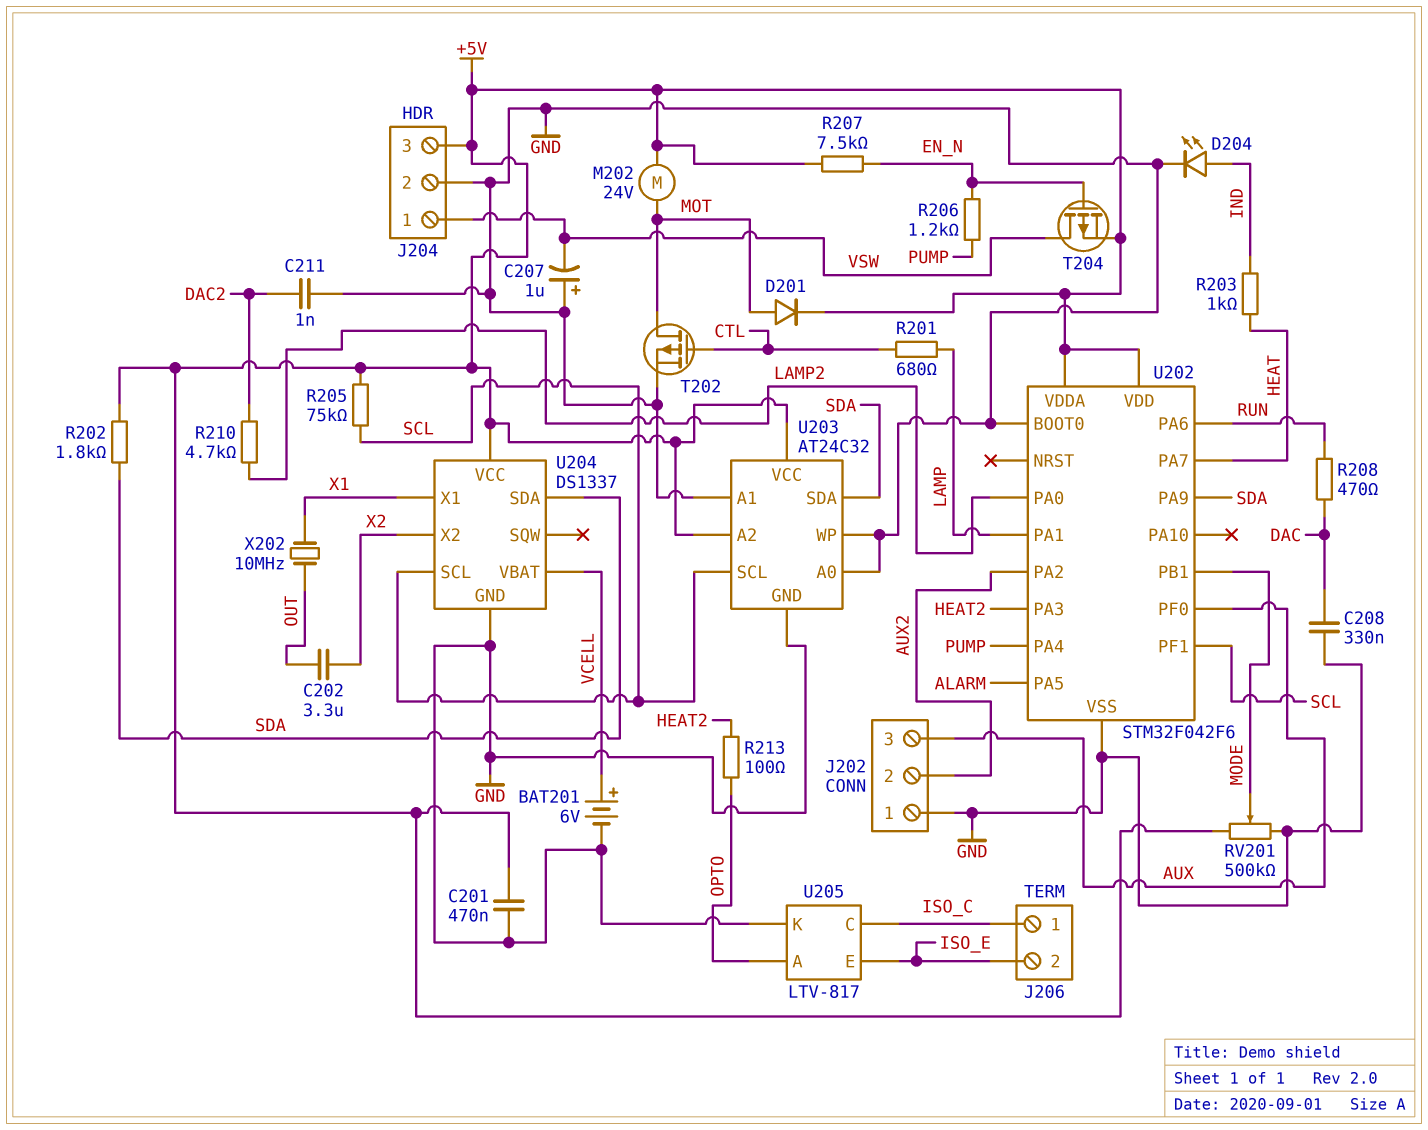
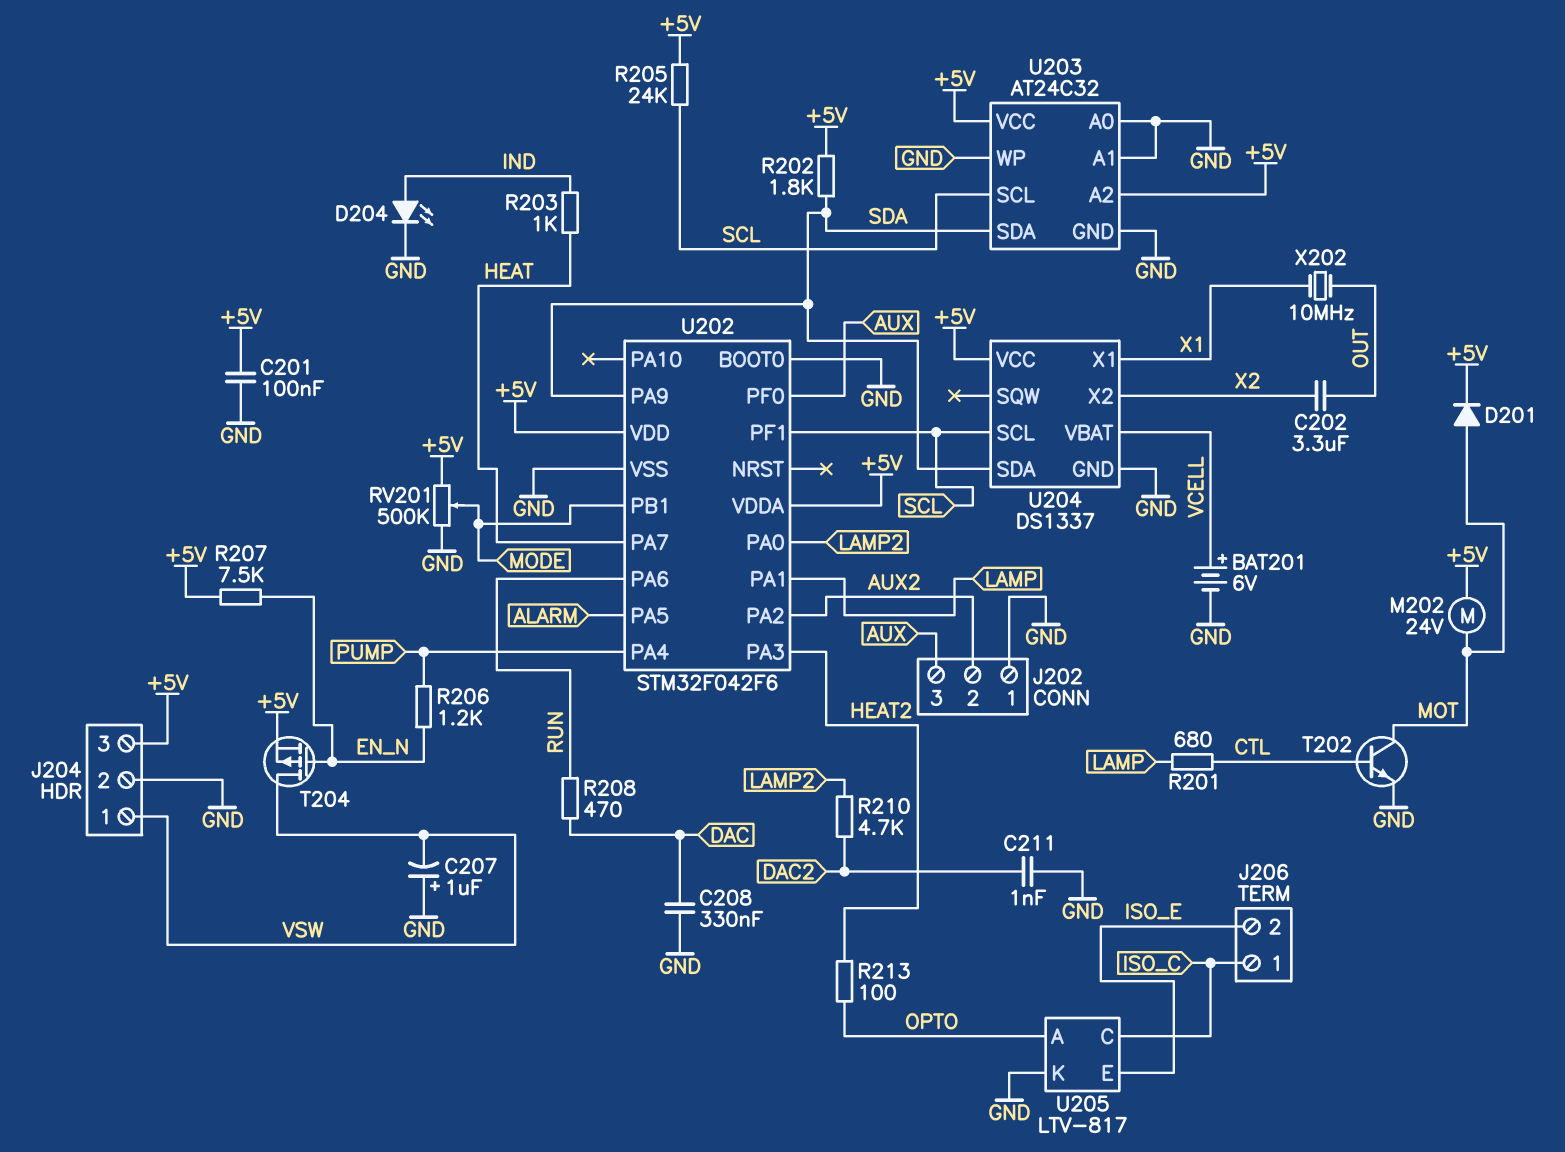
C201: 470nF (+5V, GND) -> 100nF (+5V, GND)
R205: 75k (+5V, SCL) -> 24k (+5V, SCL)
T202: PMOS (G CTL, D MOT, S GND) -> NPN (B CTL, C MOT, E GND)

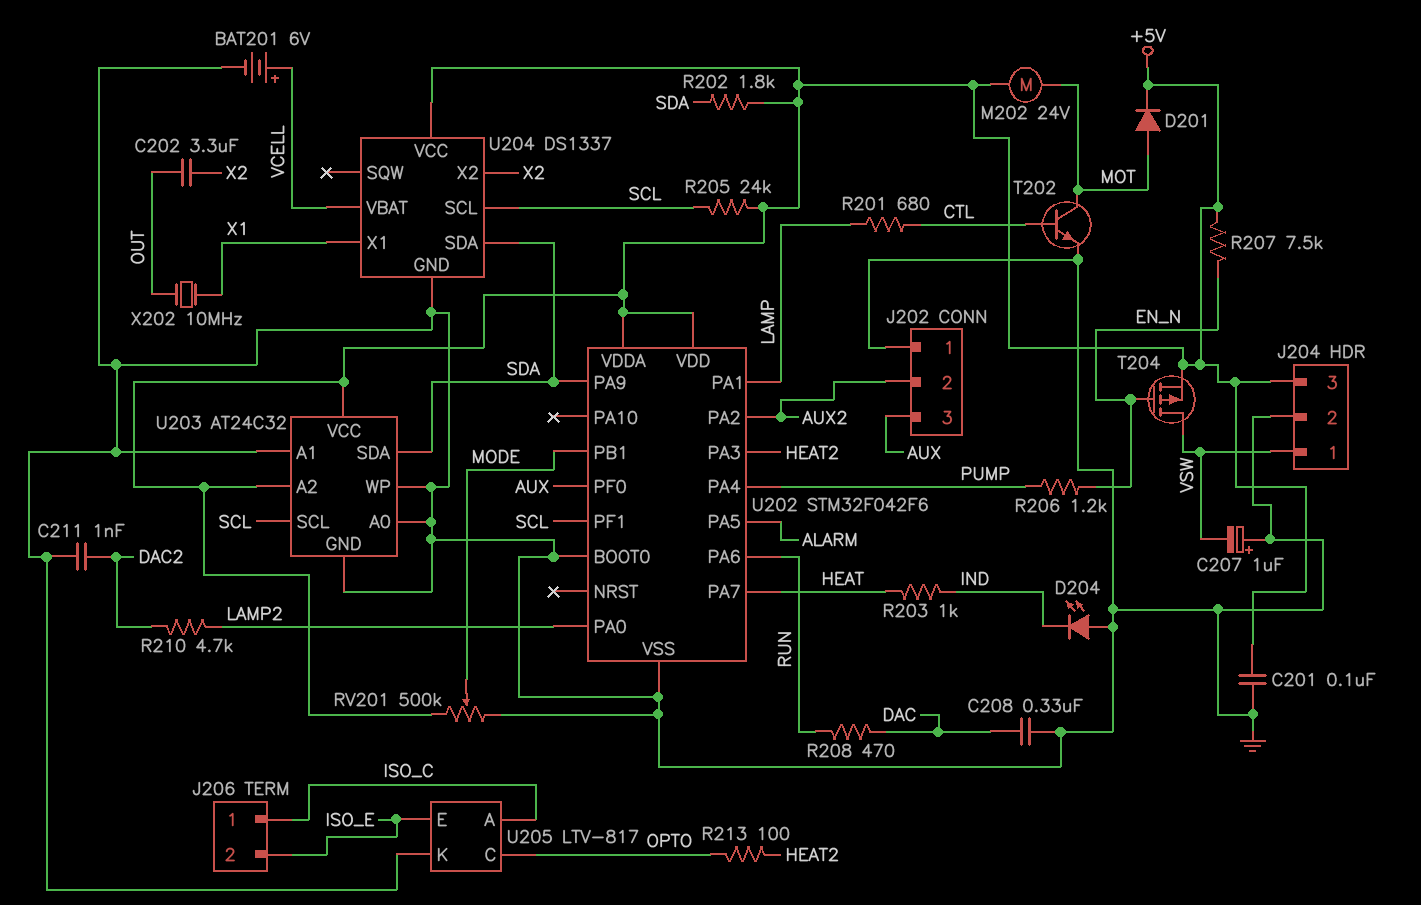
D204: LED (A IND, K GND) -> LED (A GND, K IND)
U205 pin A: OPTO -> ISO_C
U205 pin C: ISO_C -> OPTO

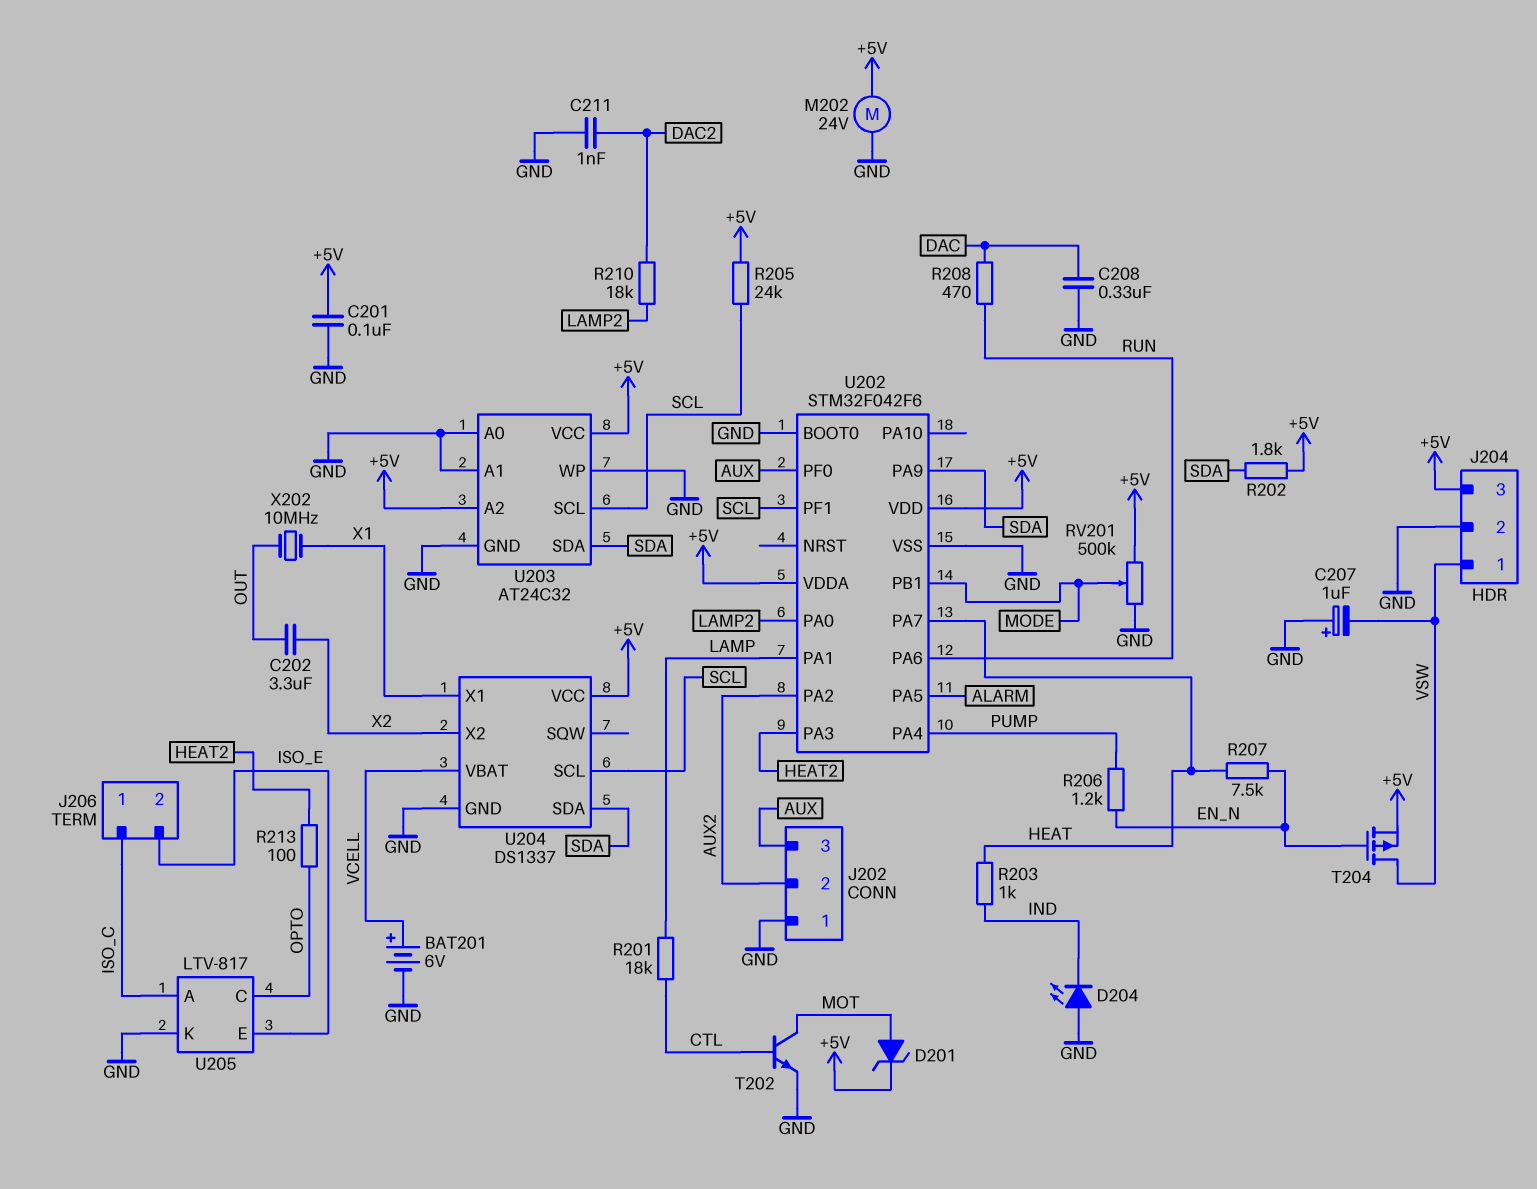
D201: diode (A MOT, K +5V) -> zener (A MOT, K +5V)
M202: motor 24V (+5V, MOT) -> motor 24V (+5V, GND)
R201: 680 (CTL, LAMP) -> 18k (CTL, LAMP)
R207: 7.5k (+5V, EN_N) -> 7.5k (EN_N, HEAT)
R210: 4.7k (DAC2, LAMP2) -> 18k (DAC2, LAMP2)

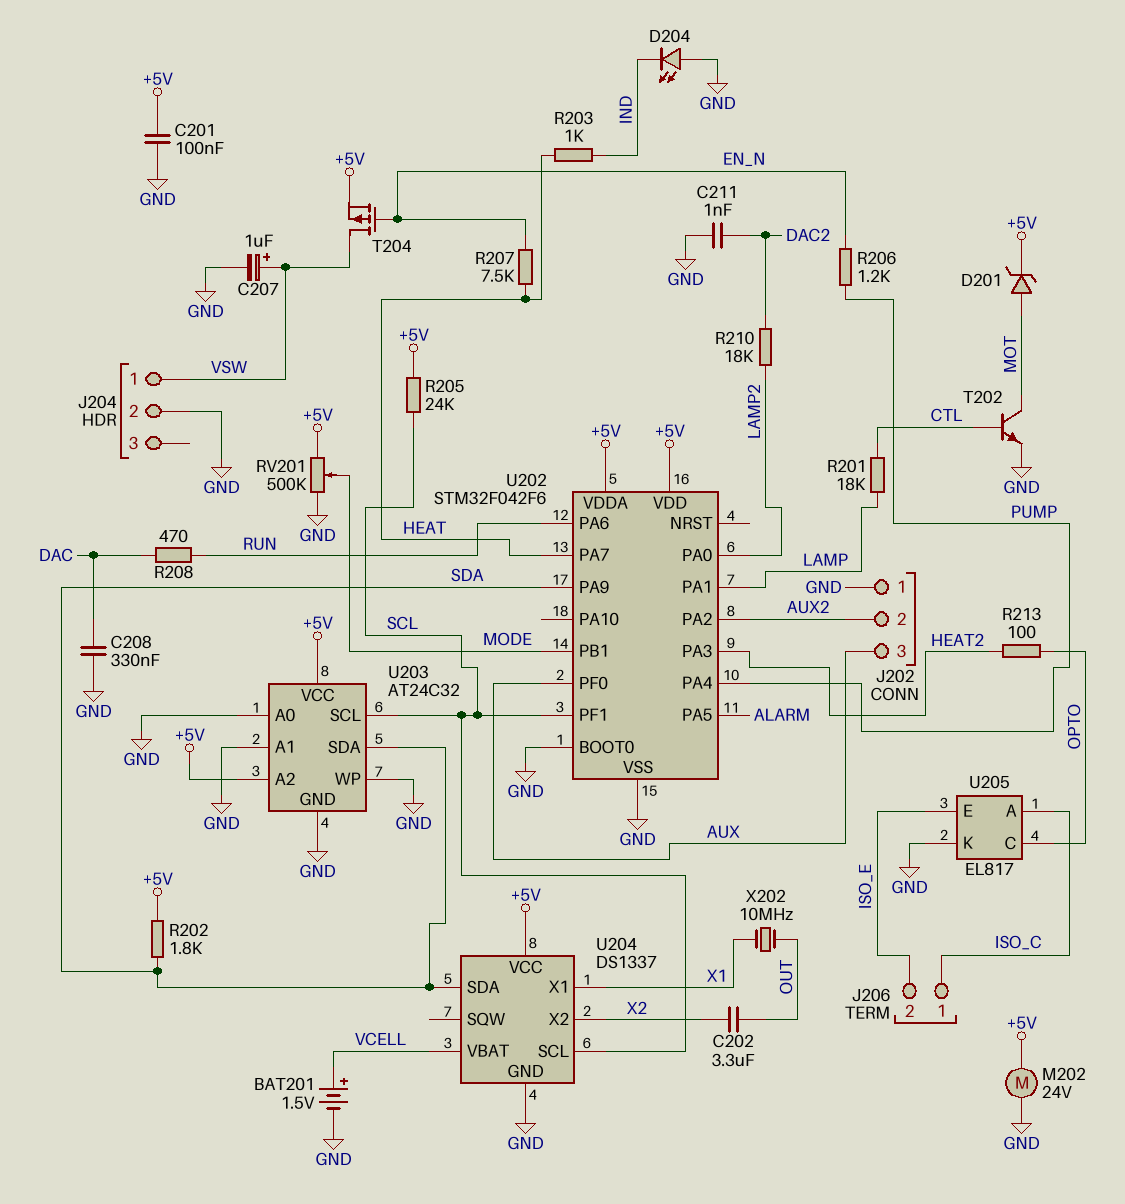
BAT201: 6V (plus VCELL, minus GND) -> 1.5V (plus VCELL, minus GND)
C207: 1uF (plus GND, minus VSW) -> 1uF (plus VSW, minus GND)
J204 pin 3: +5V -> none
U205: LTV-817 -> EL817

